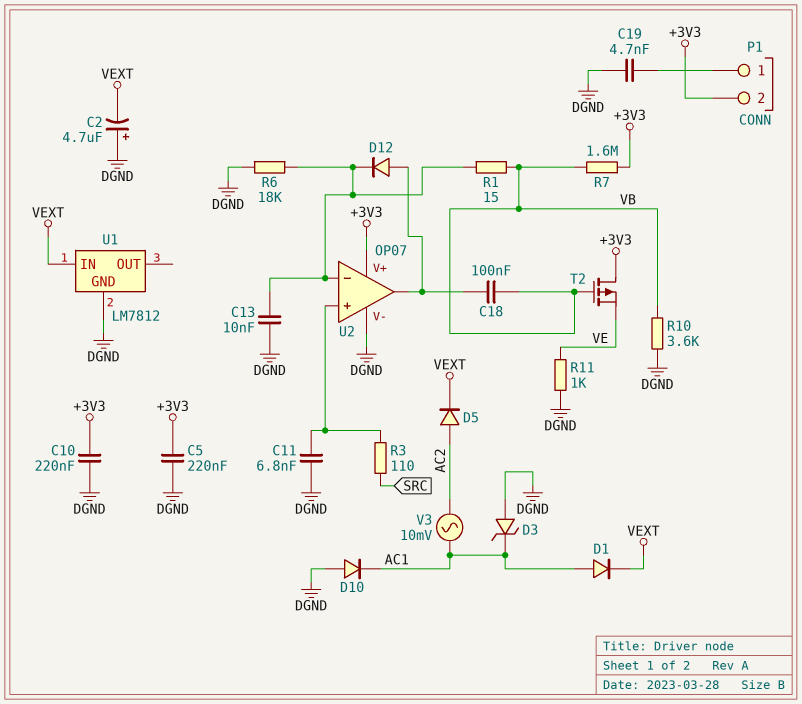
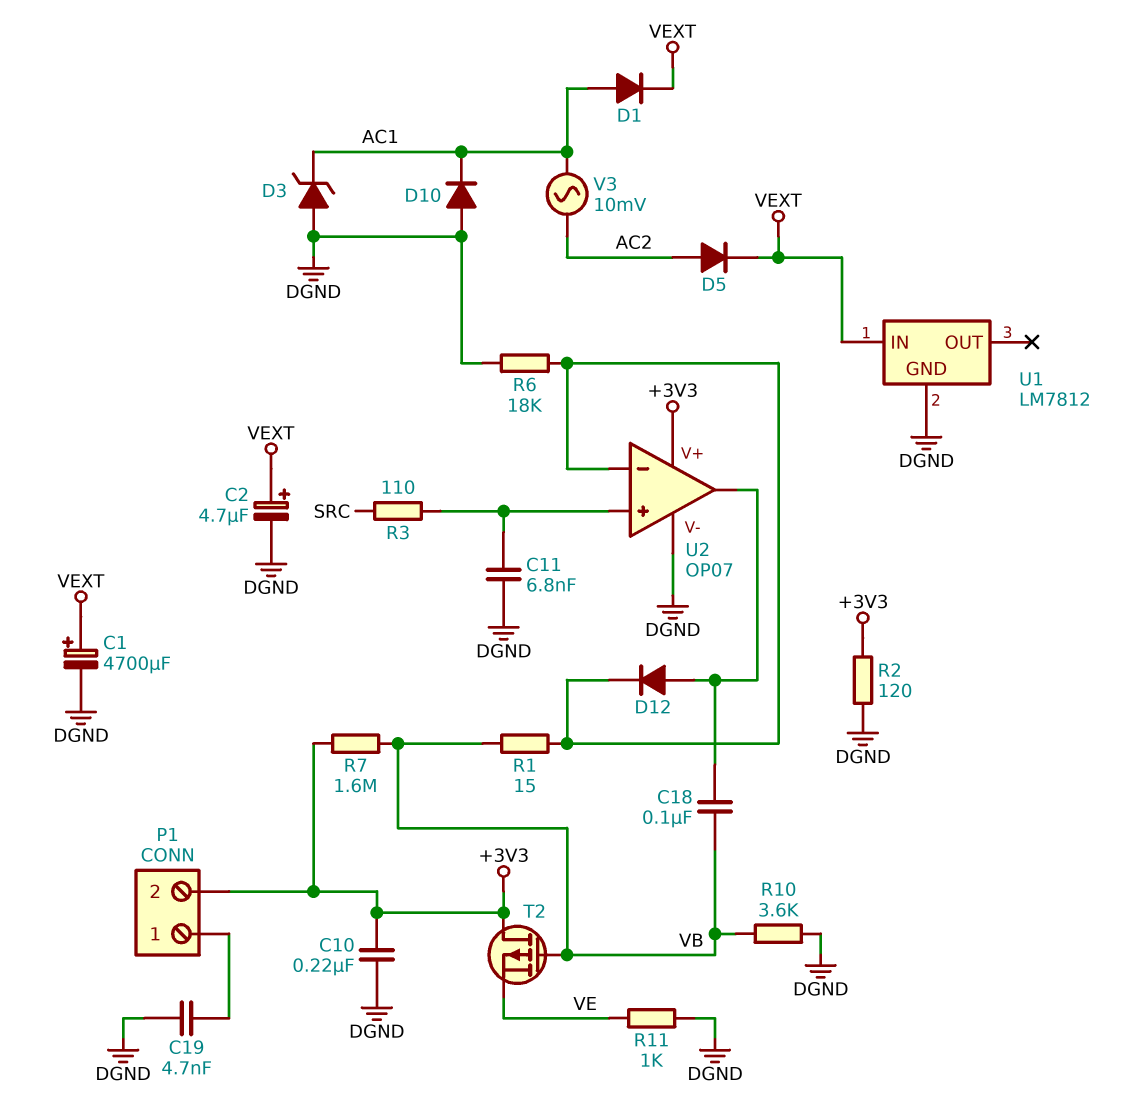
C1: none -> 4700uF (plus VEXT, minus DGND)
C2: 4.7uF (plus DGND, minus VEXT) -> 4.7uF (plus VEXT, minus DGND)
C5: 220nF (+3V3, DGND) -> none
C13: 10nF (DGND, U2/in-) -> none
R2: none -> 120 (+3V3, DGND)

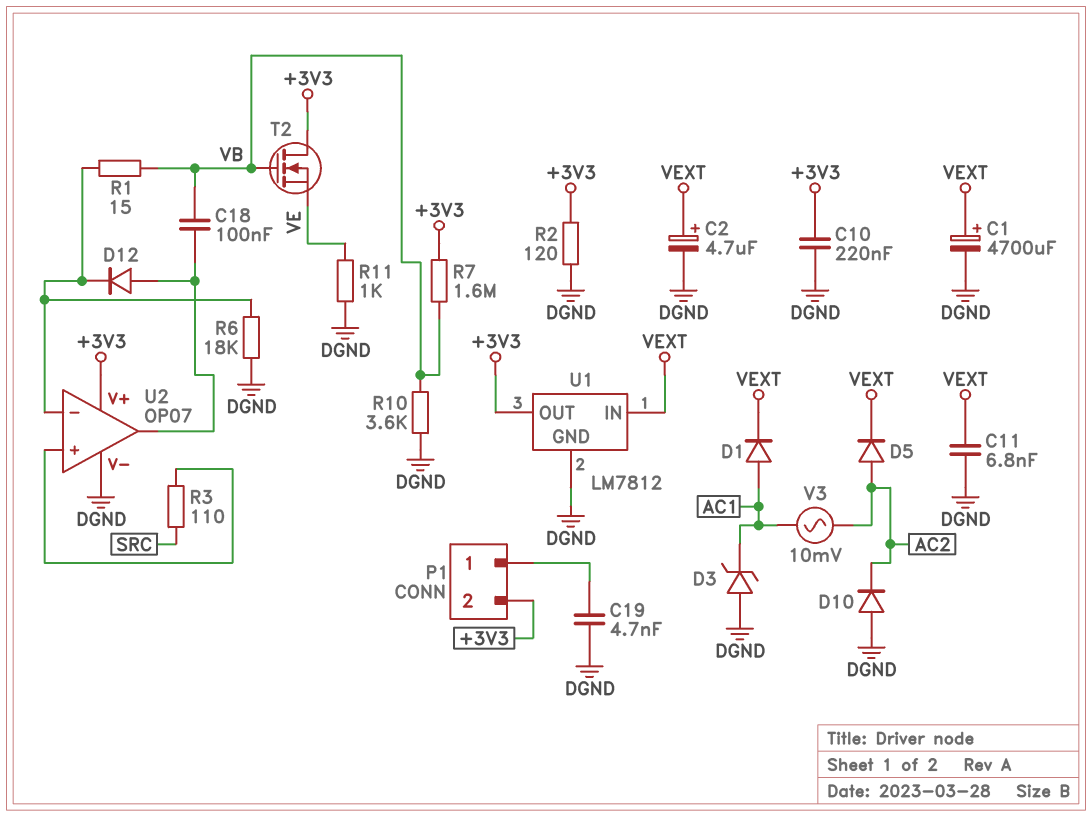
C11: 6.8nF (DGND, U2/in+) -> 6.8nF (DGND, VEXT)
D10: diode (A DGND, K AC1) -> diode (A DGND, K AC2)
T2: PMOS (G VB, D +3V3, S VE) -> NMOS (G VB, D +3V3, S VE)
U1 pin OUT: none -> +3V3

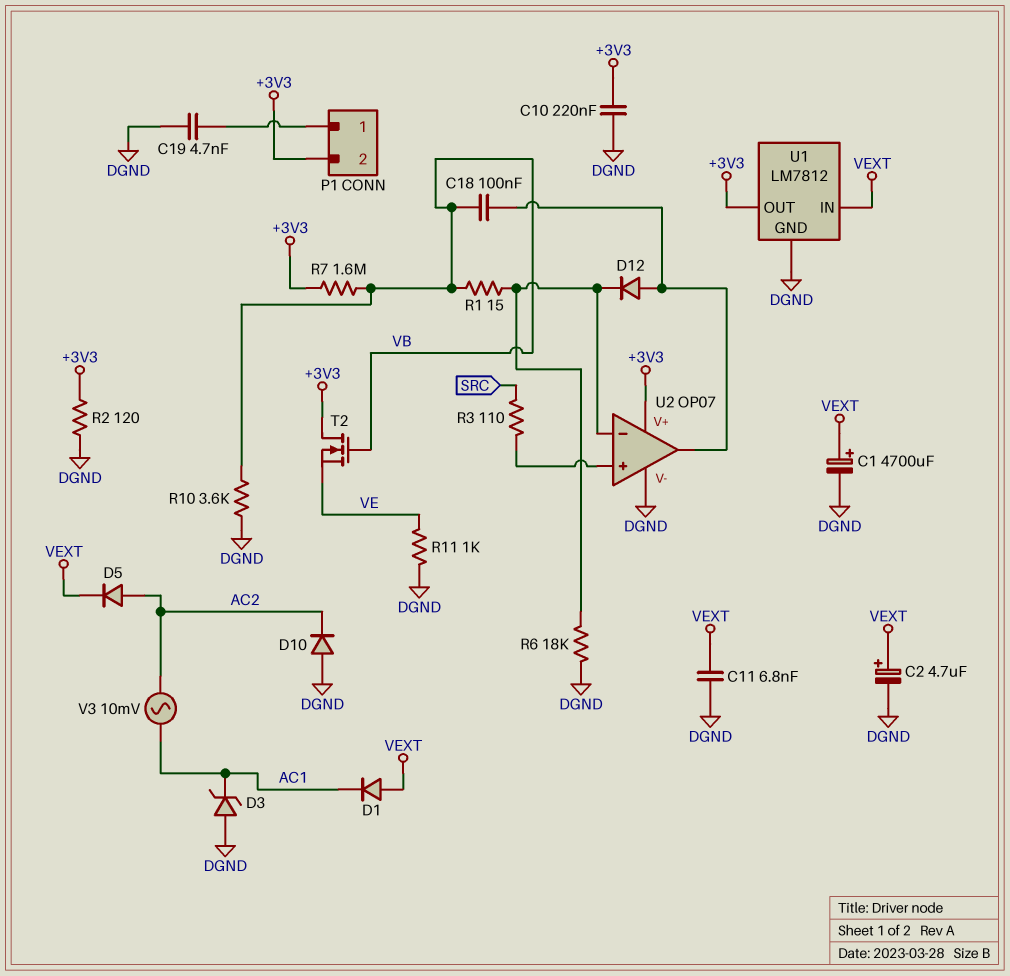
D1: diode (A AC1, K VEXT) -> diode (A VEXT, K AC1)

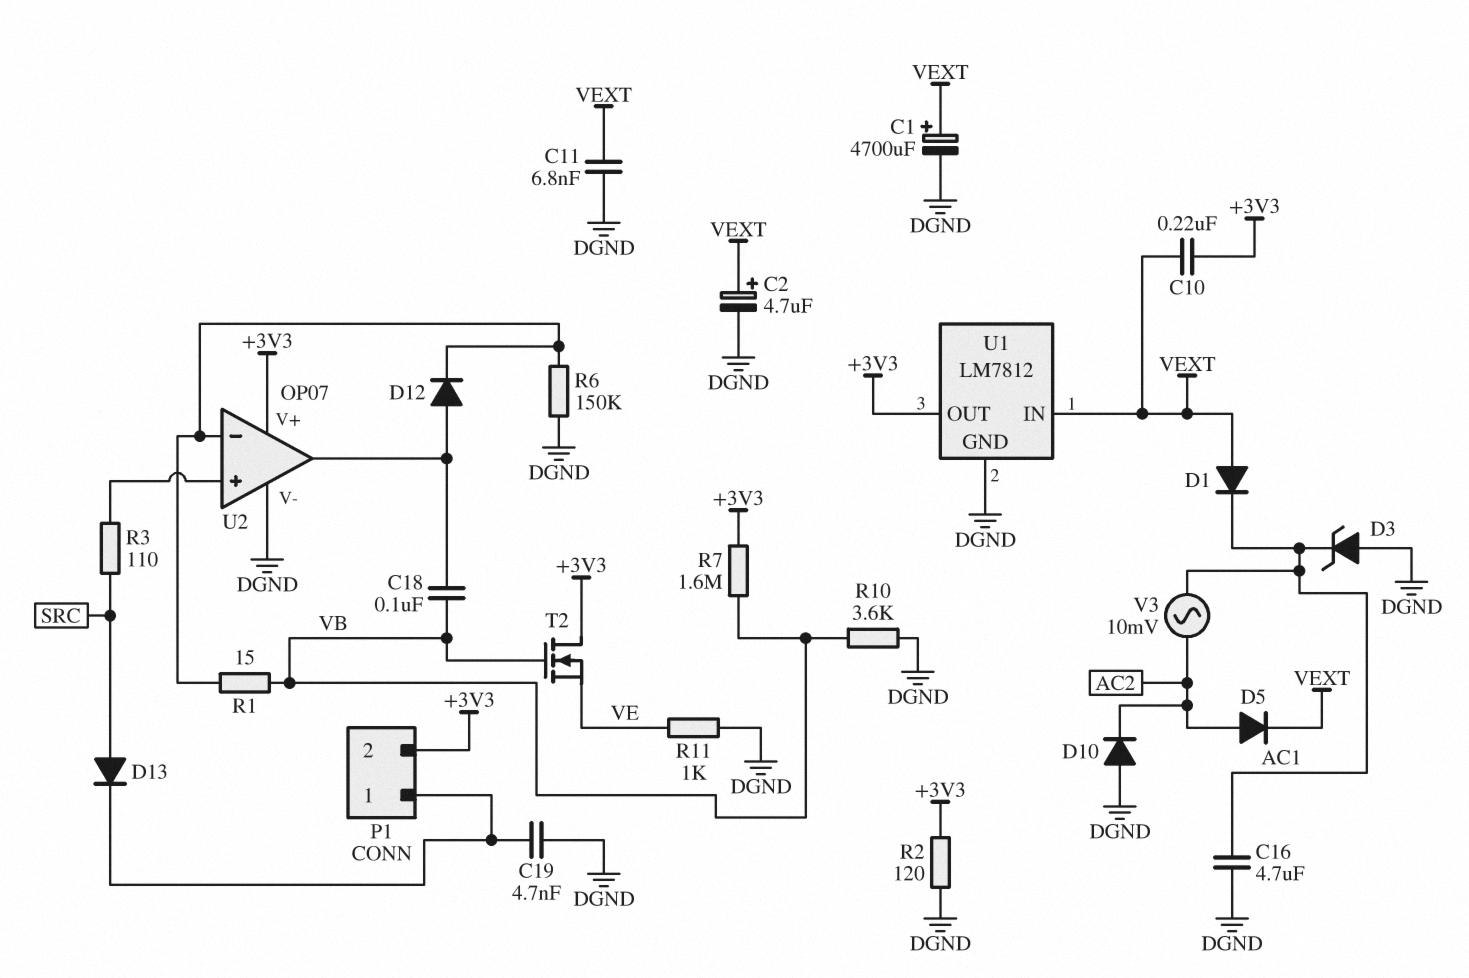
C10: 220nF (+3V3, DGND) -> 220nF (+3V3, VEXT)
C16: none -> 4.7uF (AC1, DGND)
D13: none -> diode (A SRC, K P1/1)
R6: 18k (DGND, U2/in-) -> 150k (DGND, U2/in-)

